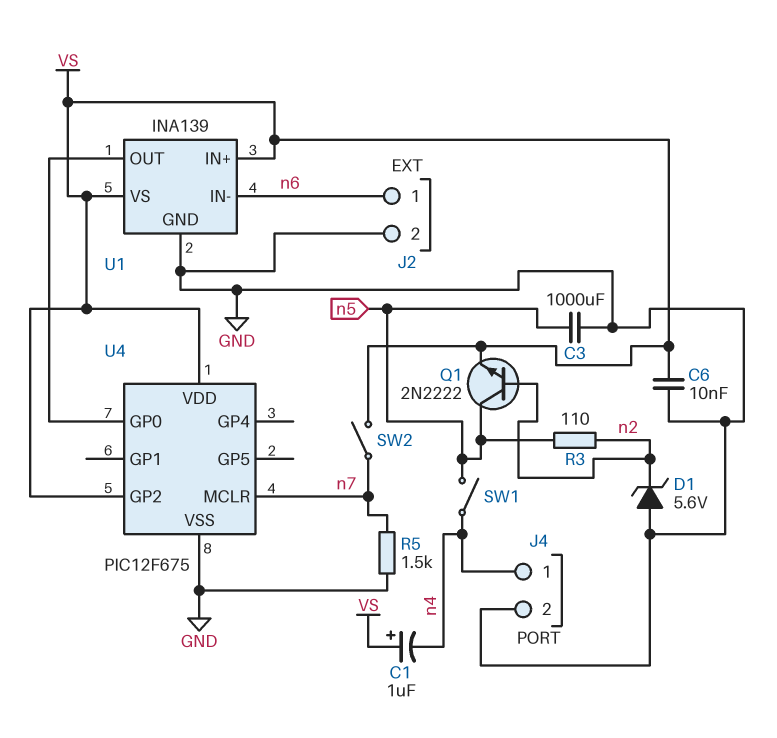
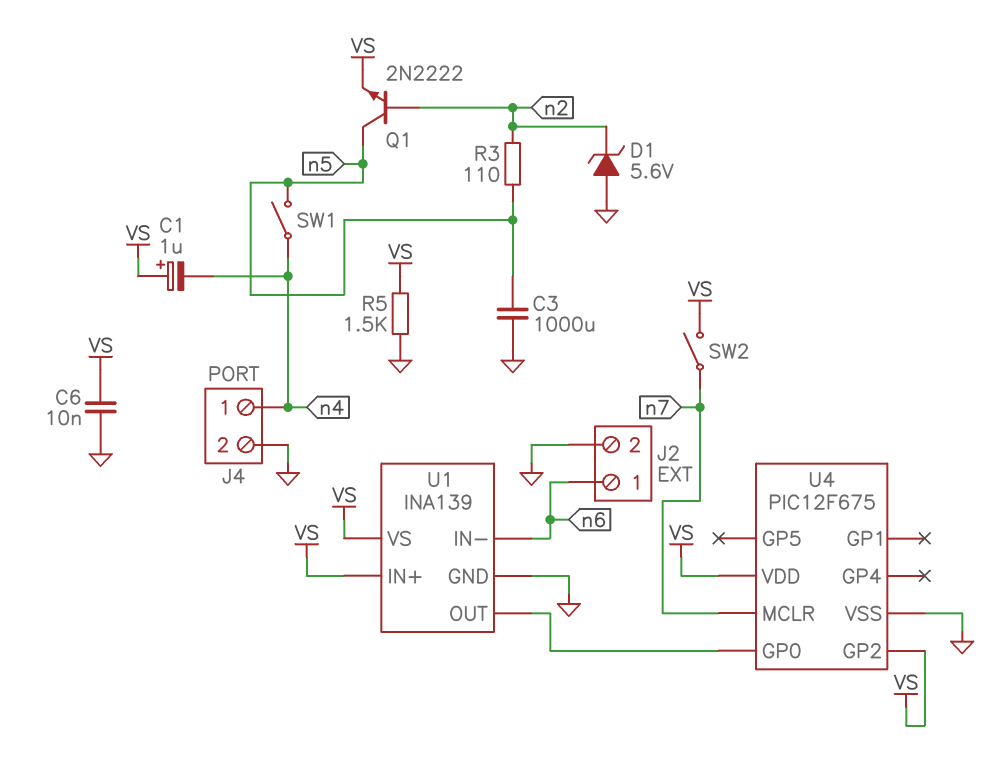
R5: 1.5k (GND, n7) -> 1.5k (GND, VS)

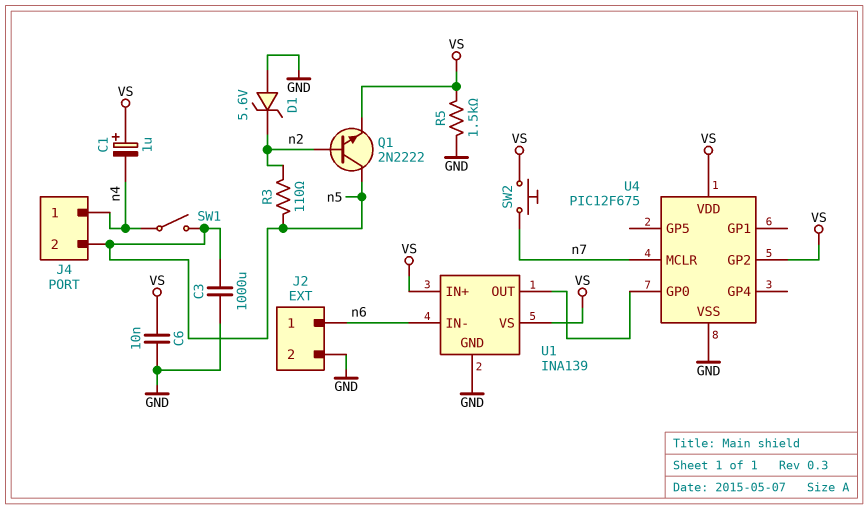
J4 pin 2: GND -> n5
SW2: switch (VS, n7) -> button (VS, n7)

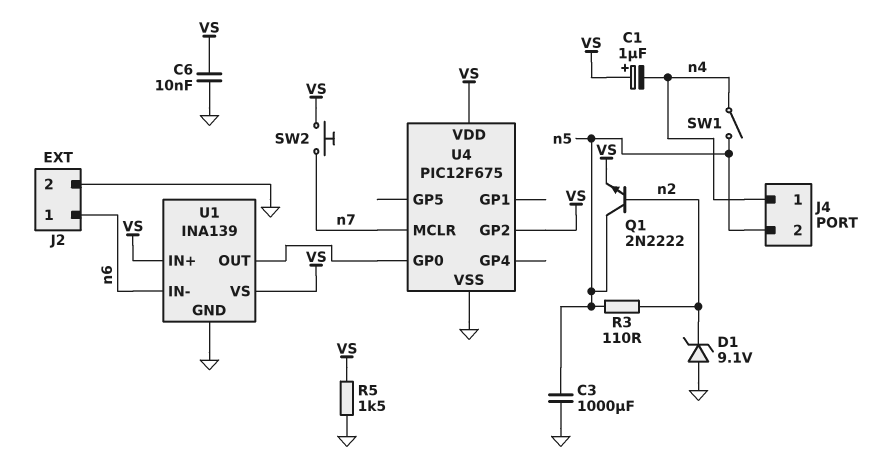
D1: zener 5.6V (A GND, K n2) -> zener 9.1V (A GND, K n2)

